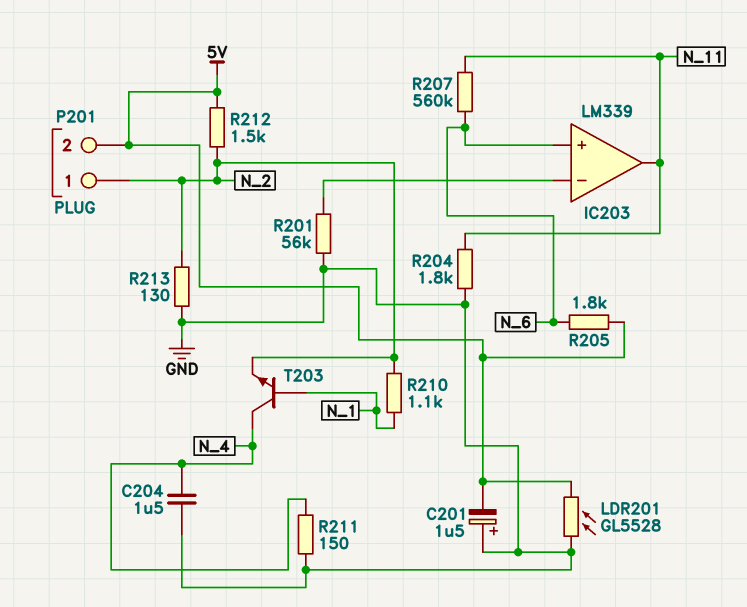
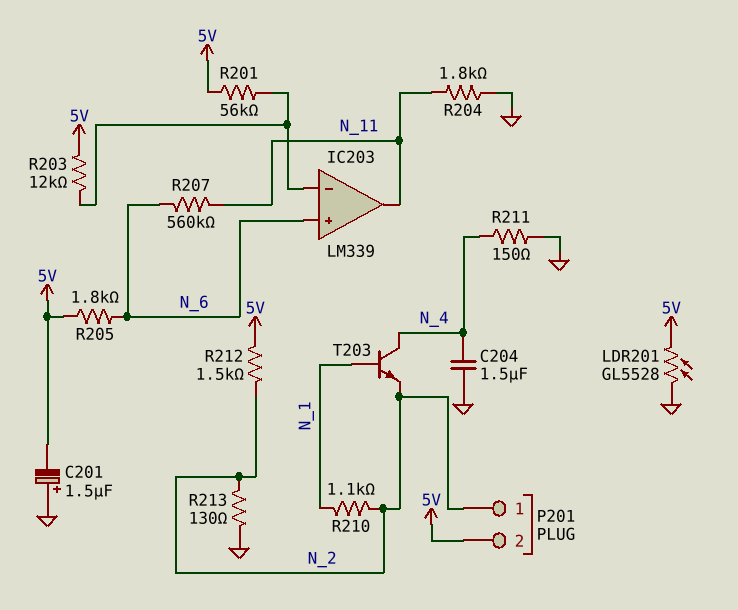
R201: 56k (GND, IC203/in-) -> 56k (5V, IC203/in-)
R203: none -> 12k (5V, IC203/in-)

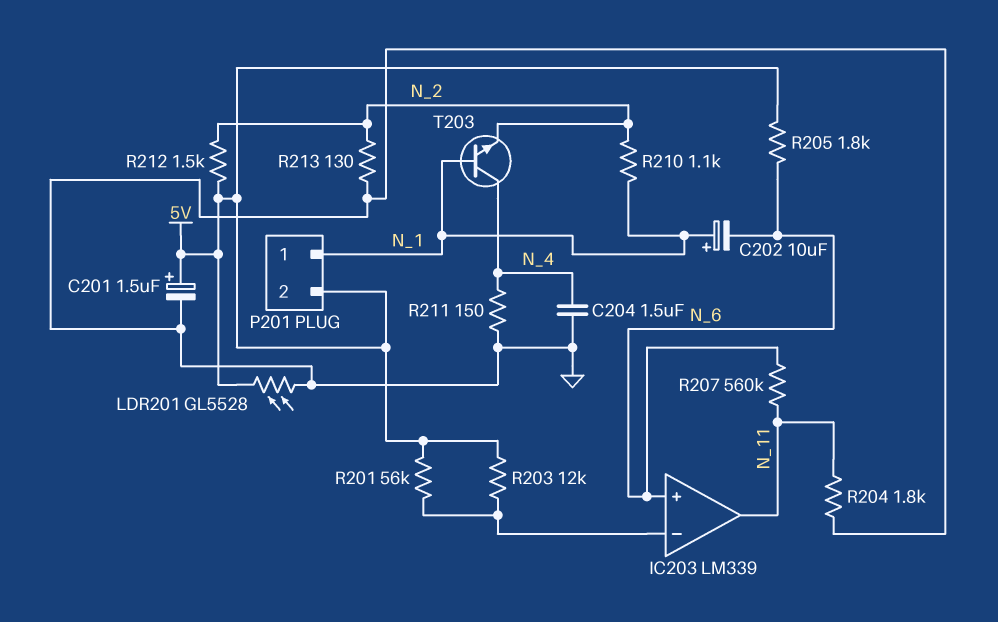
C201: 1.5uF (plus GND, minus 5V) -> 1.5uF (plus 5V, minus GND)
C202: none -> 10uF (plus N_1, minus N_6)
P201 pin 1: N_2 -> N_1

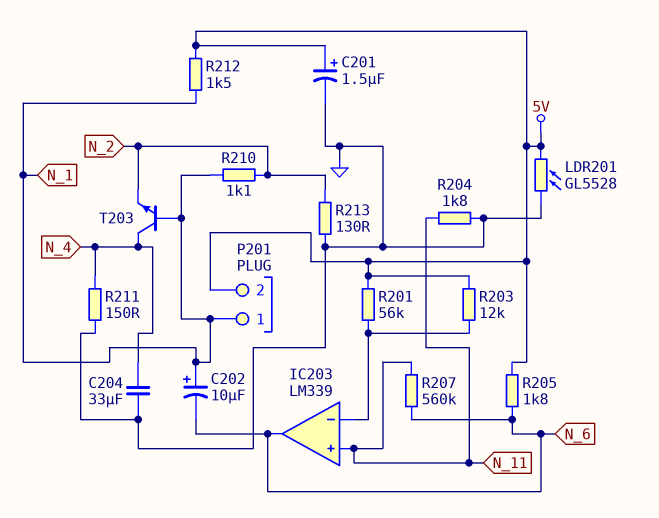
C204: 1.5uF (GND, N_4) -> 33uF (GND, N_4)
IC203 pin in+: N_6 -> N_11
IC203 pin out: N_11 -> N_6
R212: 1.5k (5V, N_2) -> 1.5k (5V, N_1)

